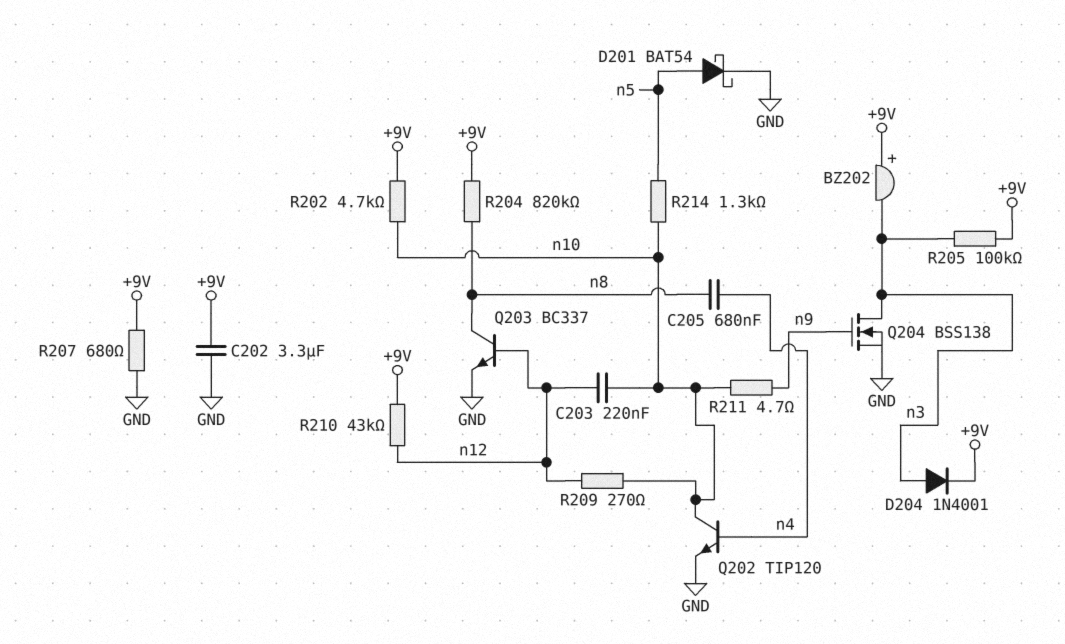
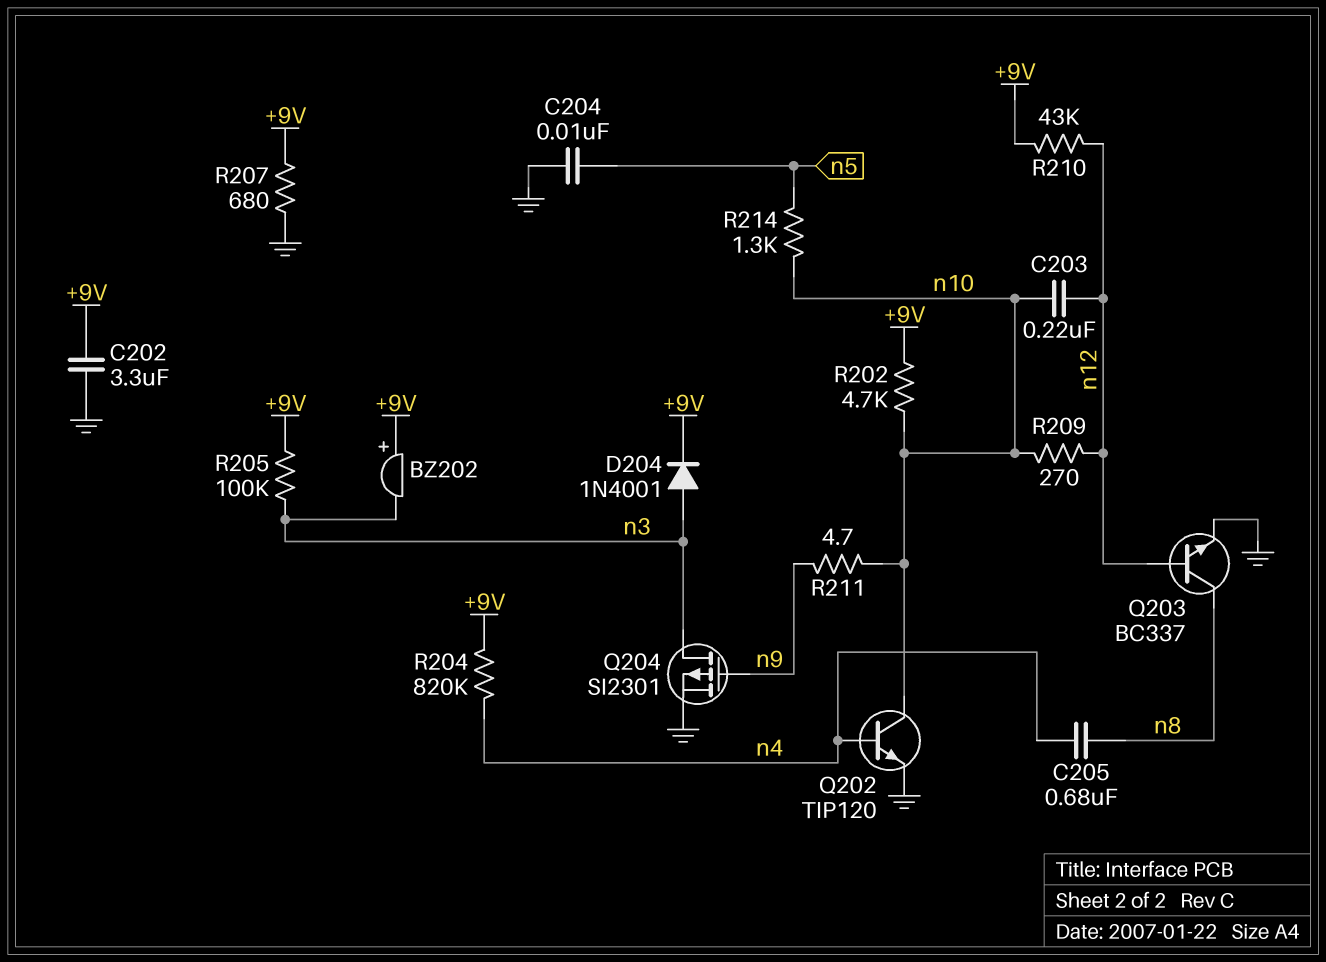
C204: none -> 10nF (GND, n5)
D201: schottky BAT54 (A n5, K GND) -> none
Q204: NMOS BSS138 (G n9, D n3, S GND) -> PMOS SI2301 (G n9, D n3, S GND)
R204: 820k (+9V, n8) -> 820k (+9V, n4)

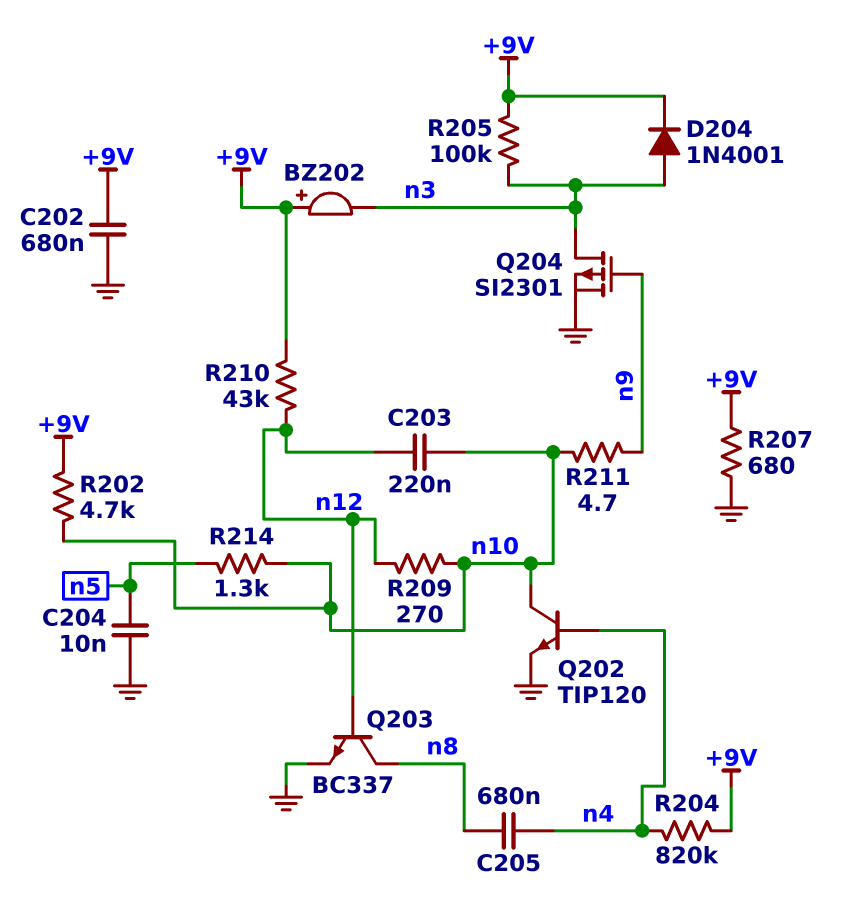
C202: 3.3uF (+9V, GND) -> 680nF (+9V, GND)

